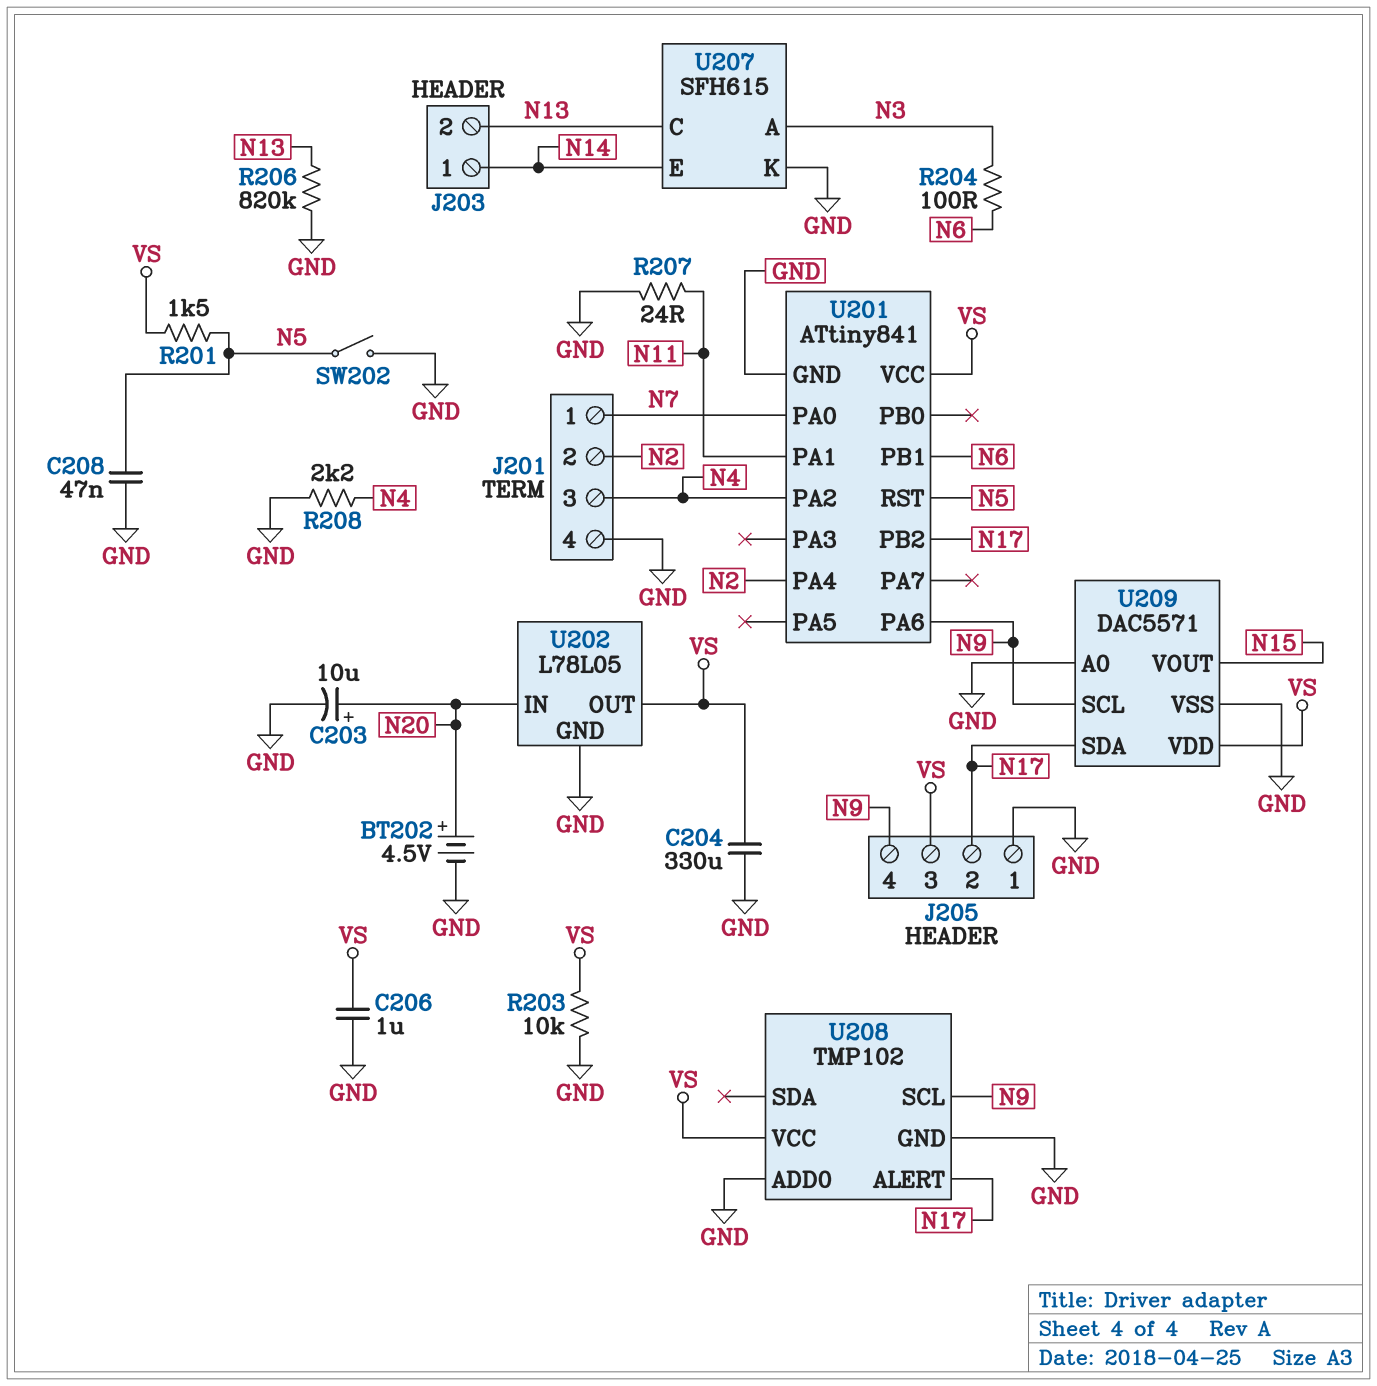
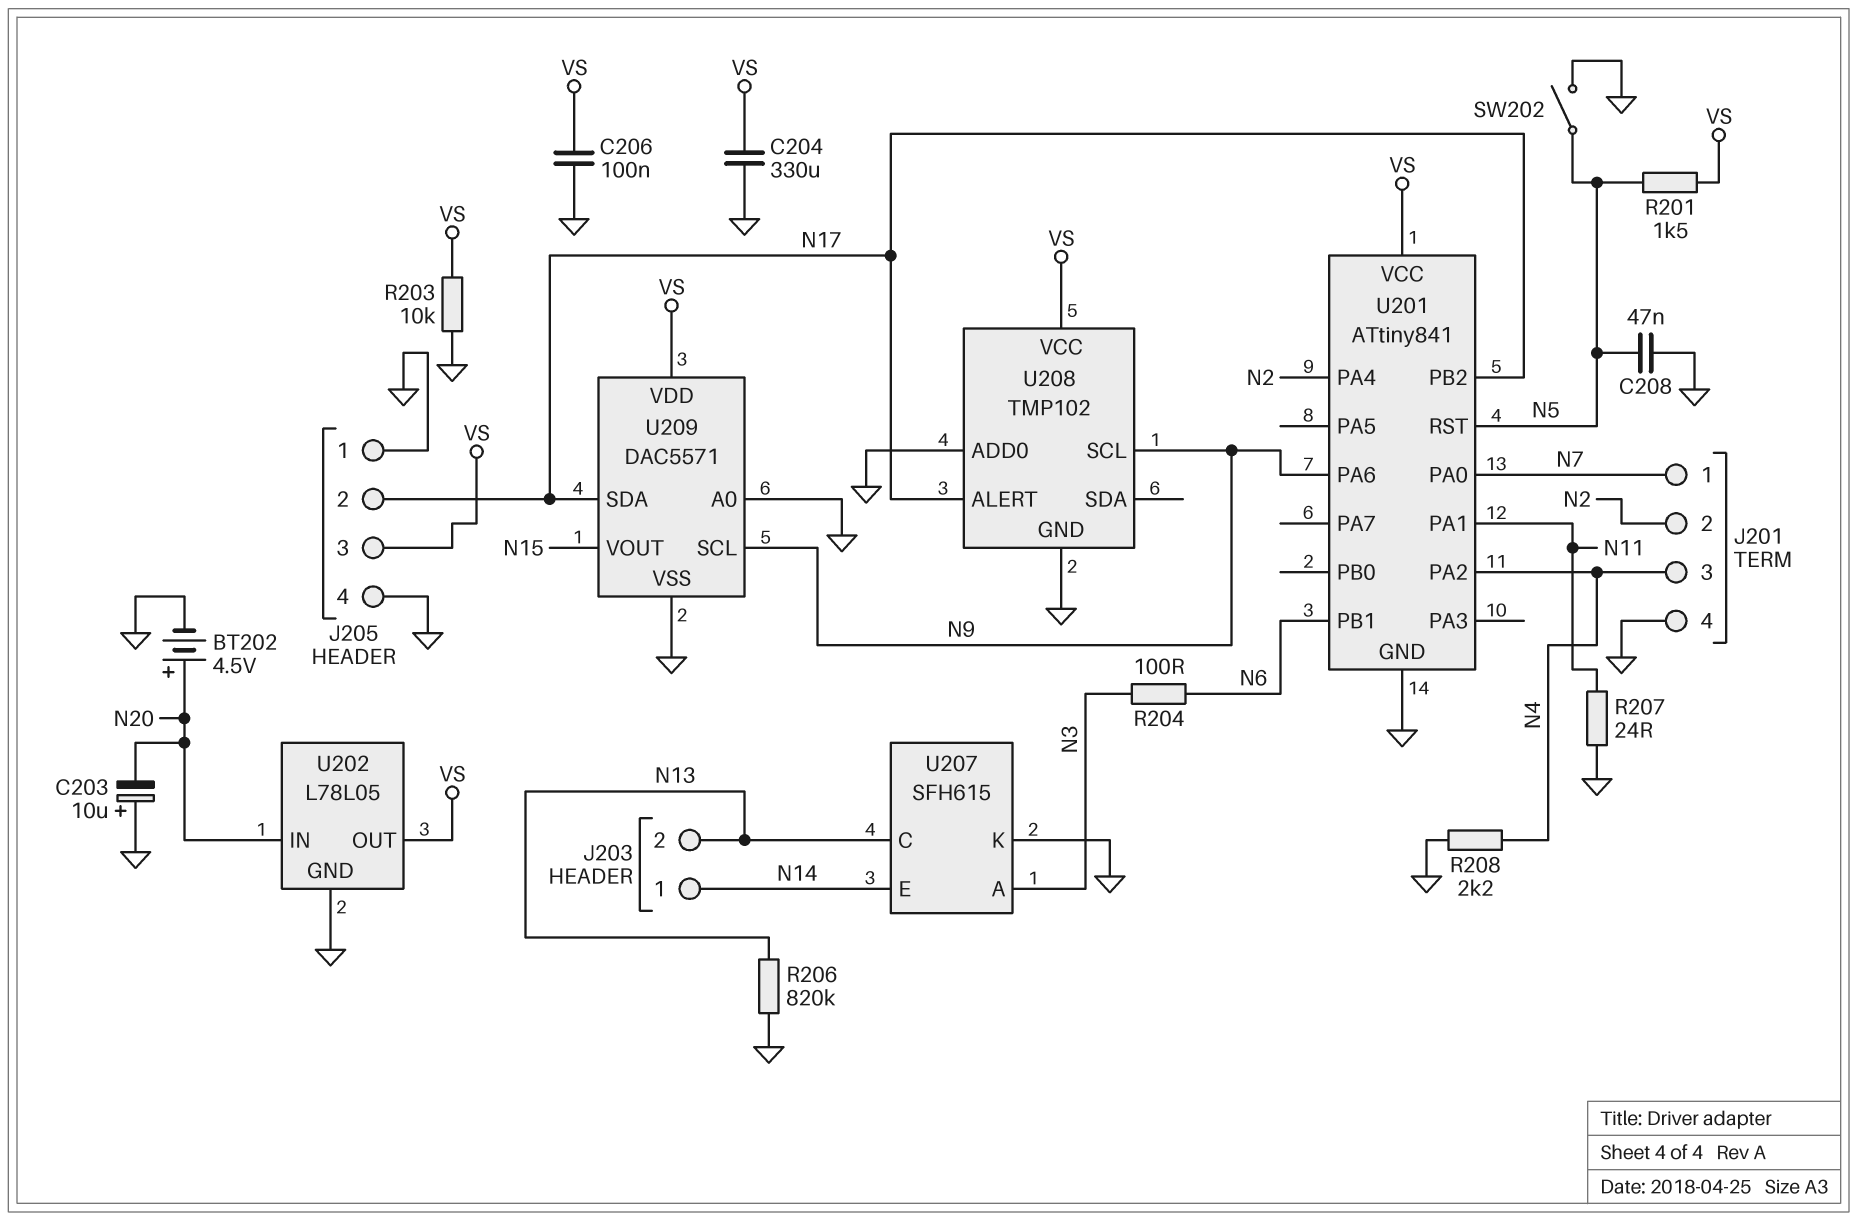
C203: 10uF (plus N20, minus GND) -> 10uF (plus GND, minus N20)
C206: 1uF (GND, VS) -> 100nF (GND, VS)
J205 pin 4: N9 -> GND

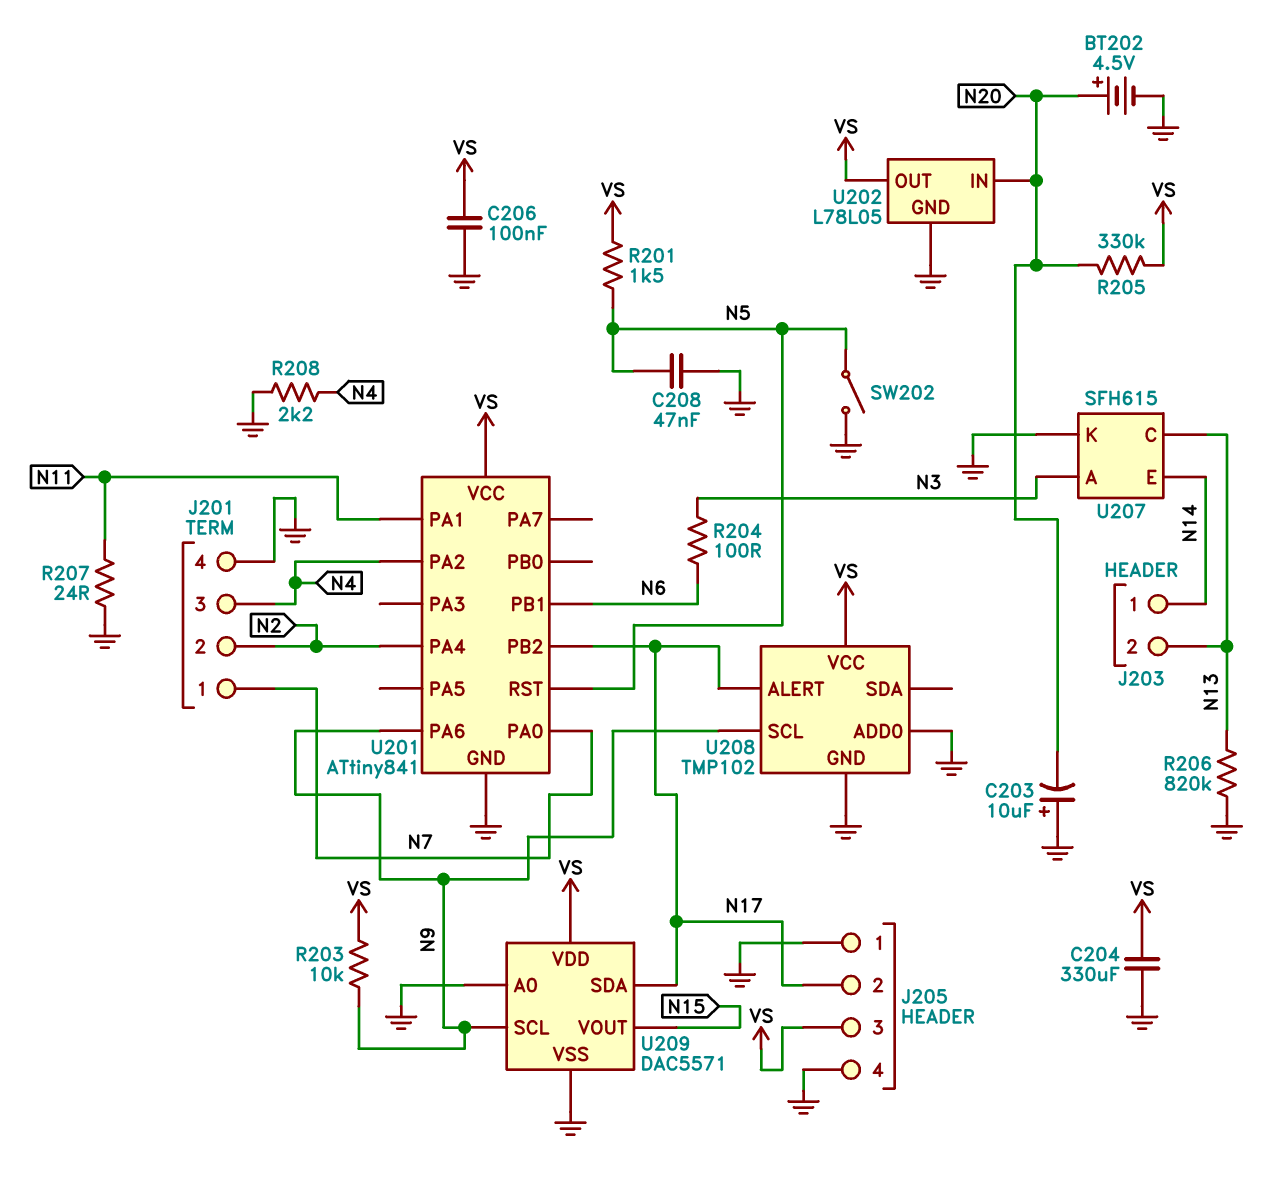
R203: 10k (GND, VS) -> 10k (N9, VS)
R205: none -> 330k (N20, VS)

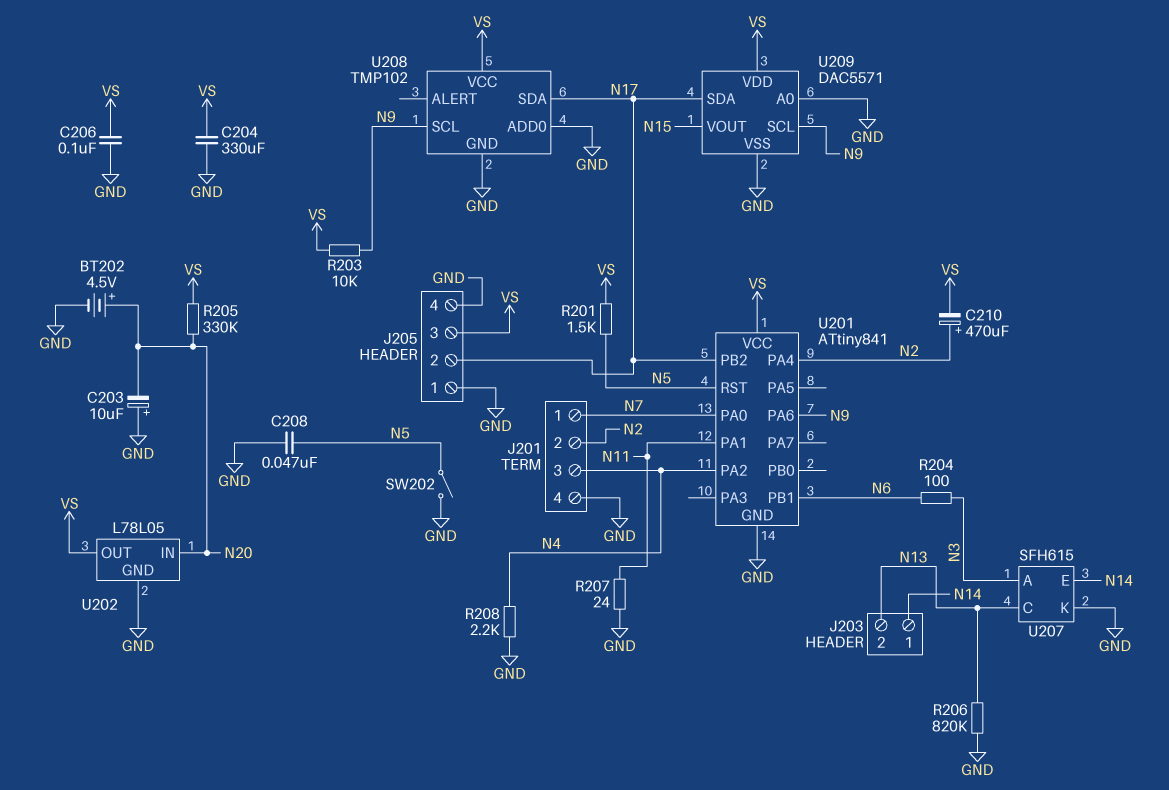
C210: none -> 470uF (plus N2, minus VS)
U208 pin ALERT: N17 -> none
U208 pin SDA: none -> N17

